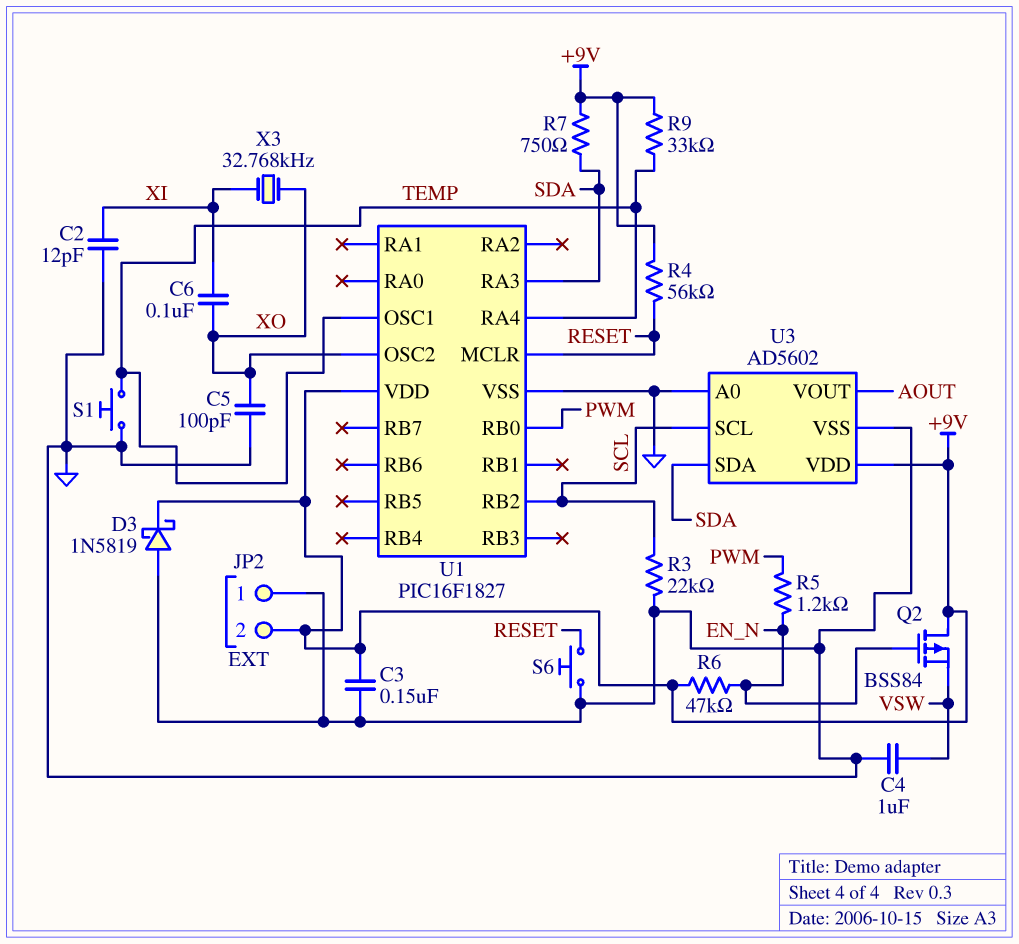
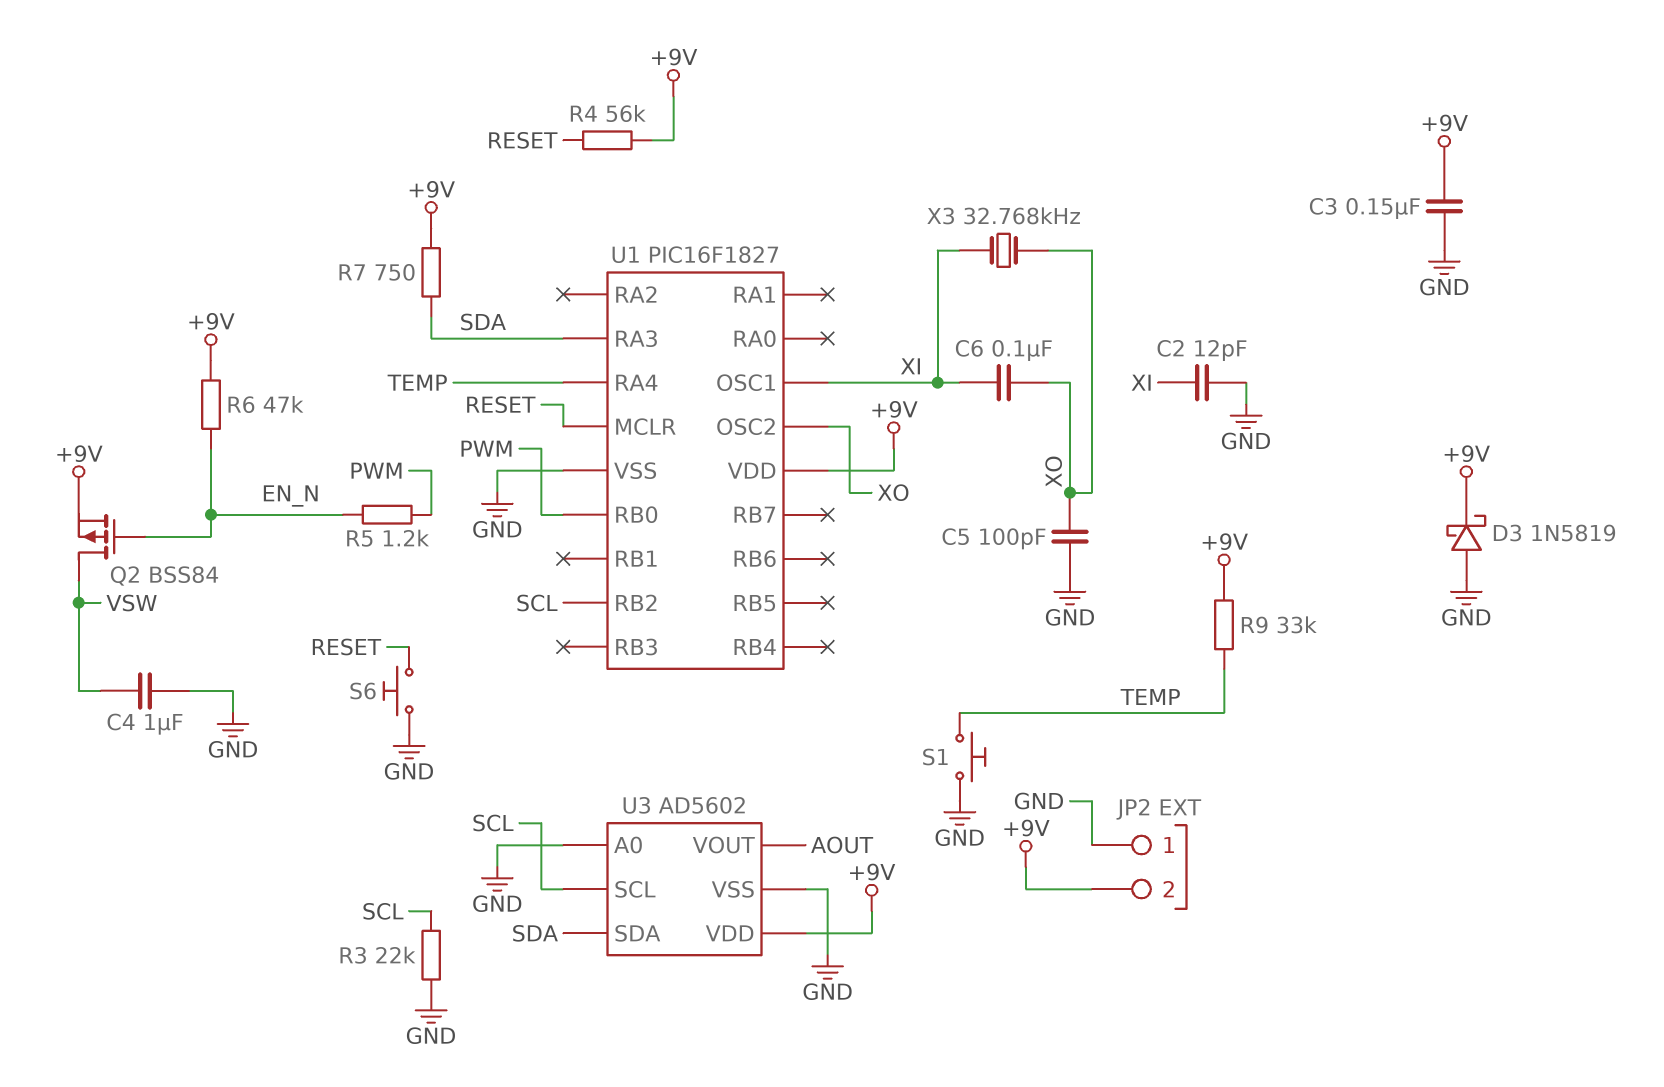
Q2: PMOS BSS84 (G EN_N, D +9V, S VSW) -> PMOS BSS84 (G EN_N, D VSW, S +9V)
U1 pin OSC1: TEMP -> XI

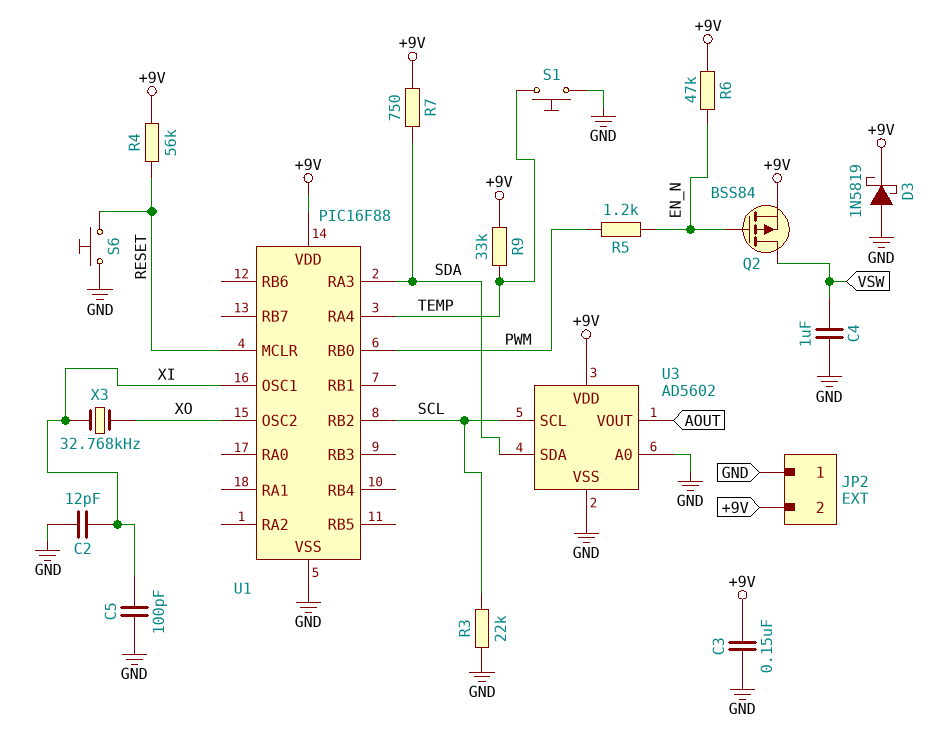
C5: 100pF (GND, XO) -> 100pF (GND, XI)
C6: 100nF (XI, XO) -> none
U1: PIC16F1827 -> PIC16F88

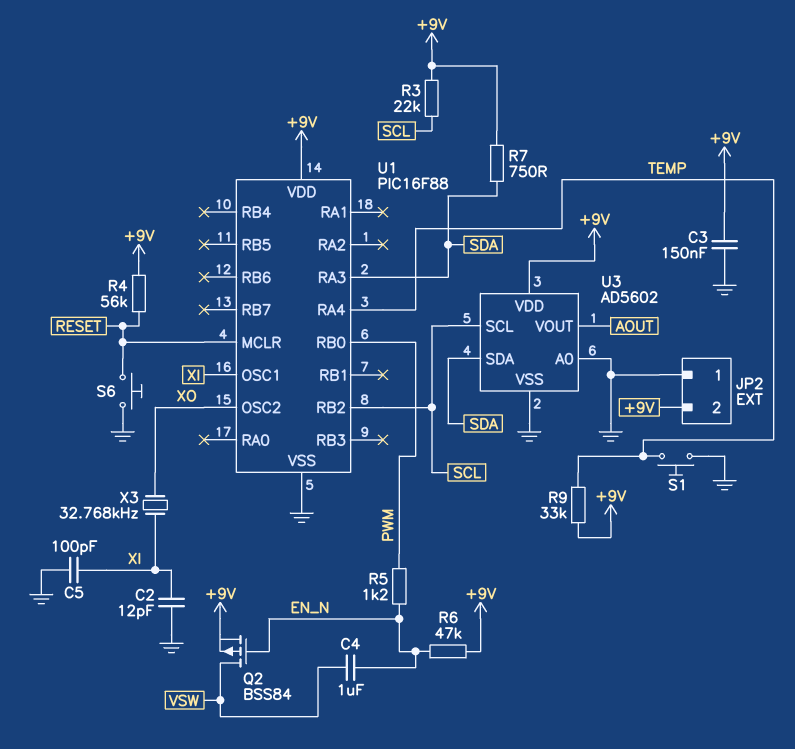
C4: 1uF (GND, VSW) -> 1uF (EN_N, VSW)
D3: schottky 1N5819 (A GND, K +9V) -> none
R3: 22k (GND, SCL) -> 22k (+9V, SCL)

